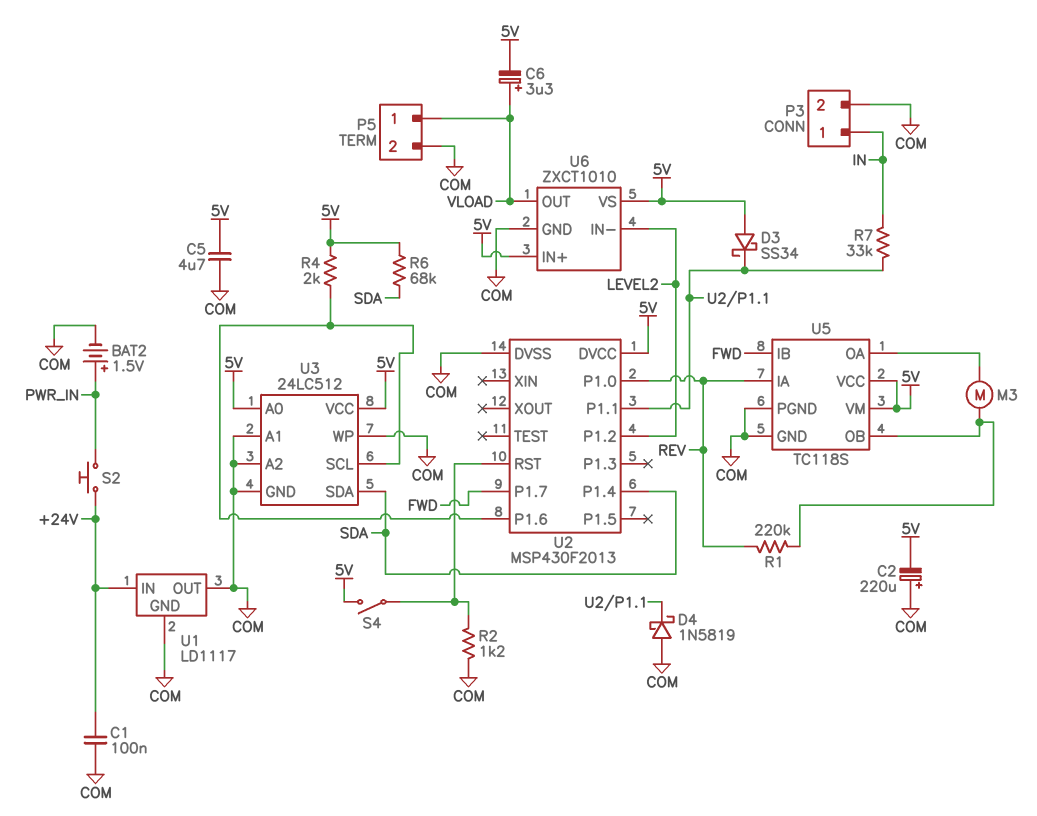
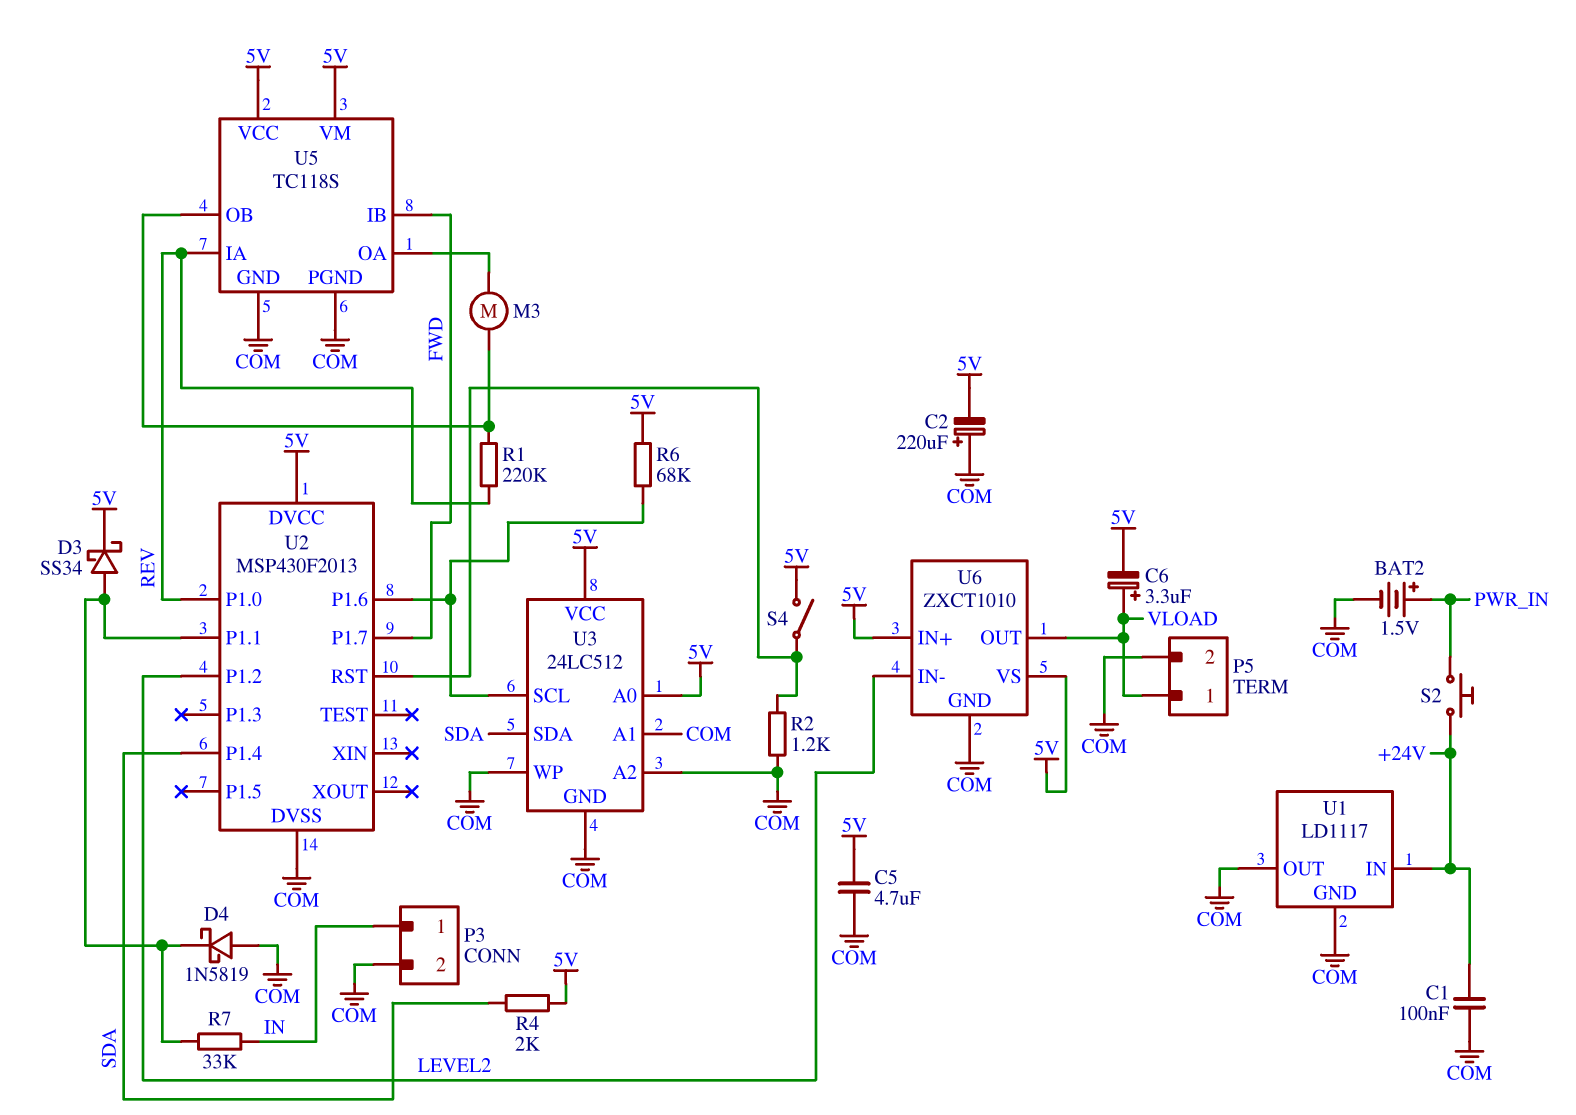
D3: schottky SS34 (A 5V, K U2/P1.1) -> schottky SS34 (A U2/P1.1, K 5V)
R4: 2k (5V, U2/P1.6) -> 2k (5V, SDA)
R6: 68k (5V, SDA) -> 68k (5V, U2/P1.6)

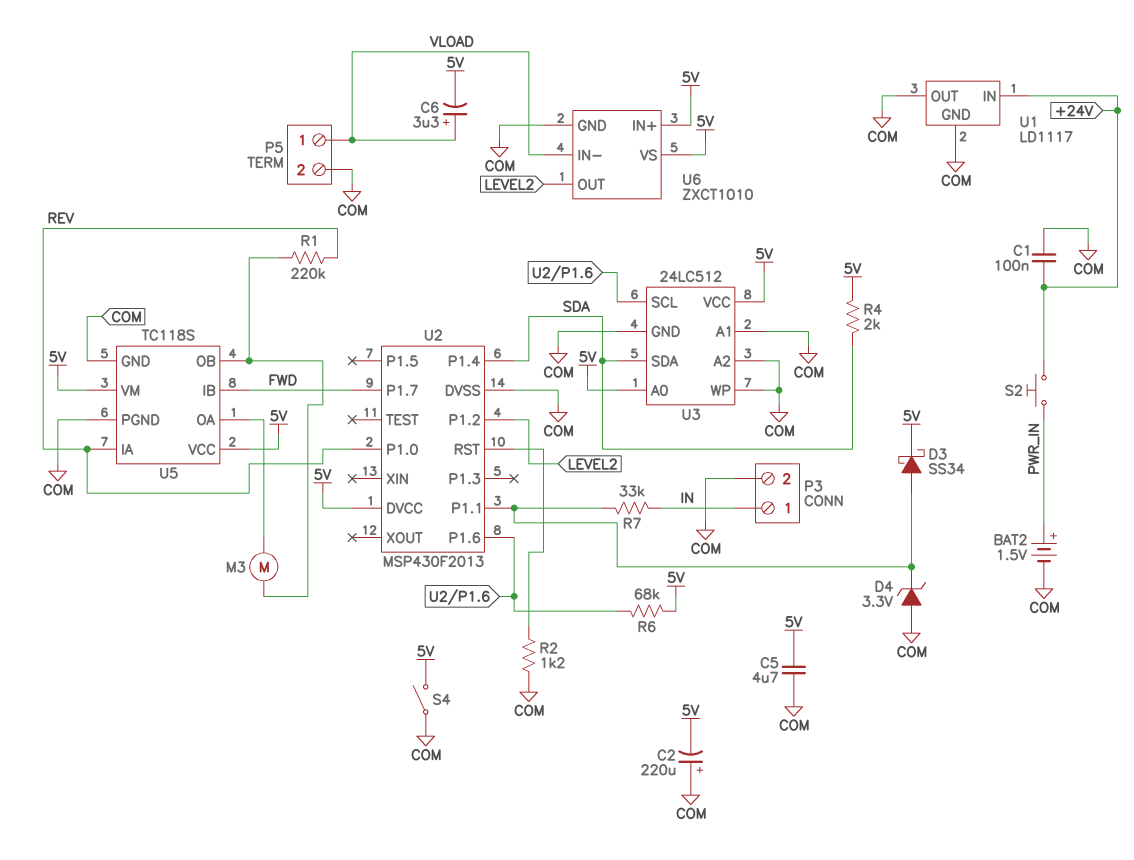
D4: schottky 1N5819 (A COM, K U2/P1.1) -> zener 3.3V (A COM, K U2/P1.1)
S4: switch (5V, U2/RST) -> switch (5V, COM)
U6 pin IN-: LEVEL2 -> VLOAD
U6 pin OUT: VLOAD -> LEVEL2

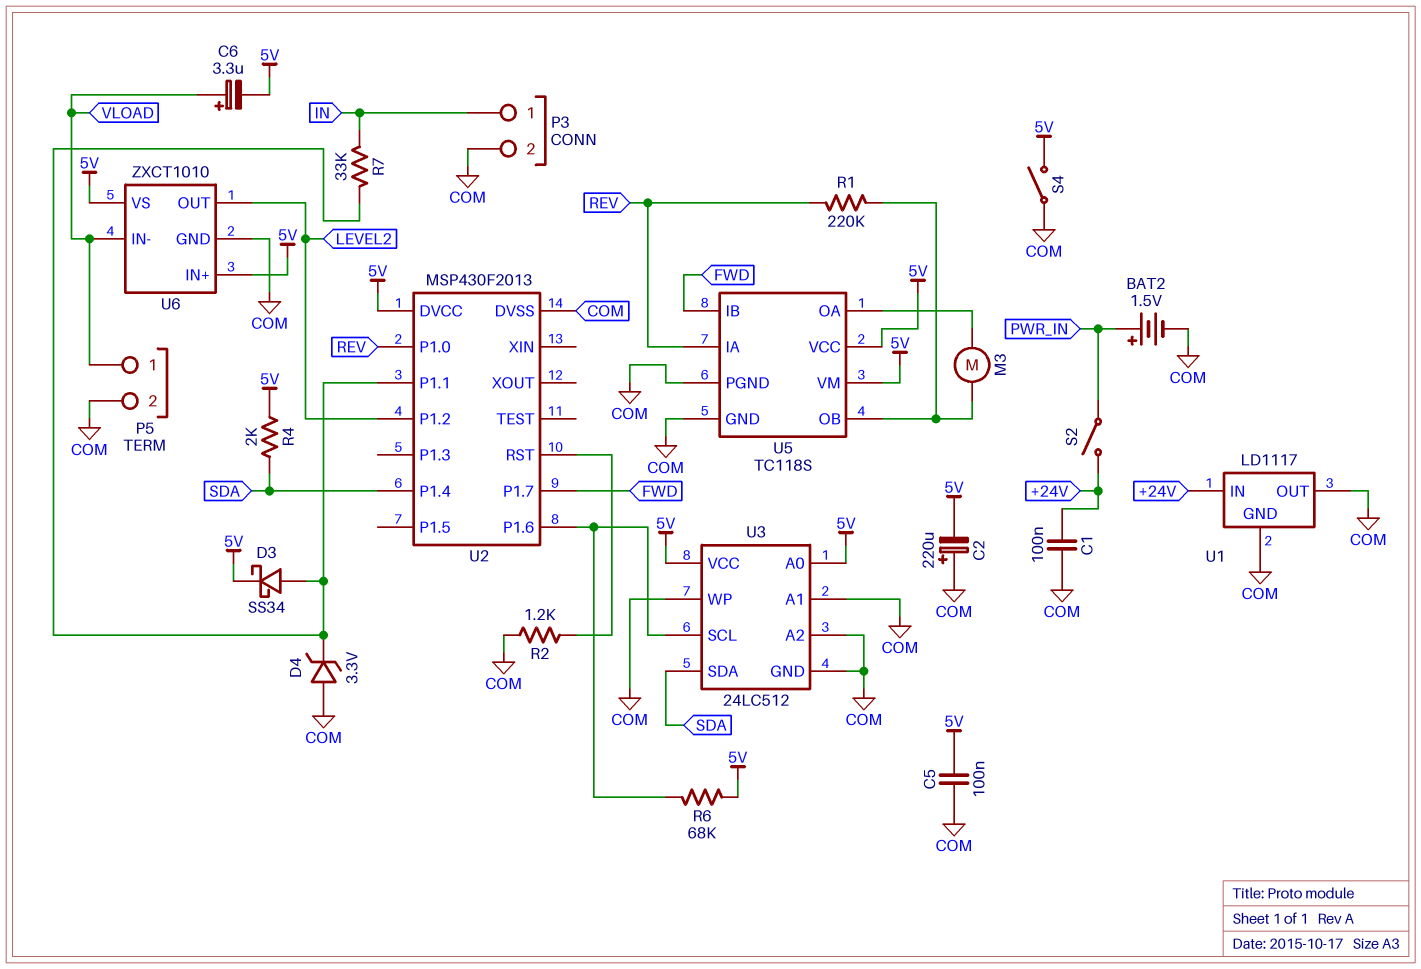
C5: 4.7uF (5V, COM) -> 100nF (5V, COM)
S2: button (+24V, PWR_IN) -> switch (+24V, PWR_IN)

